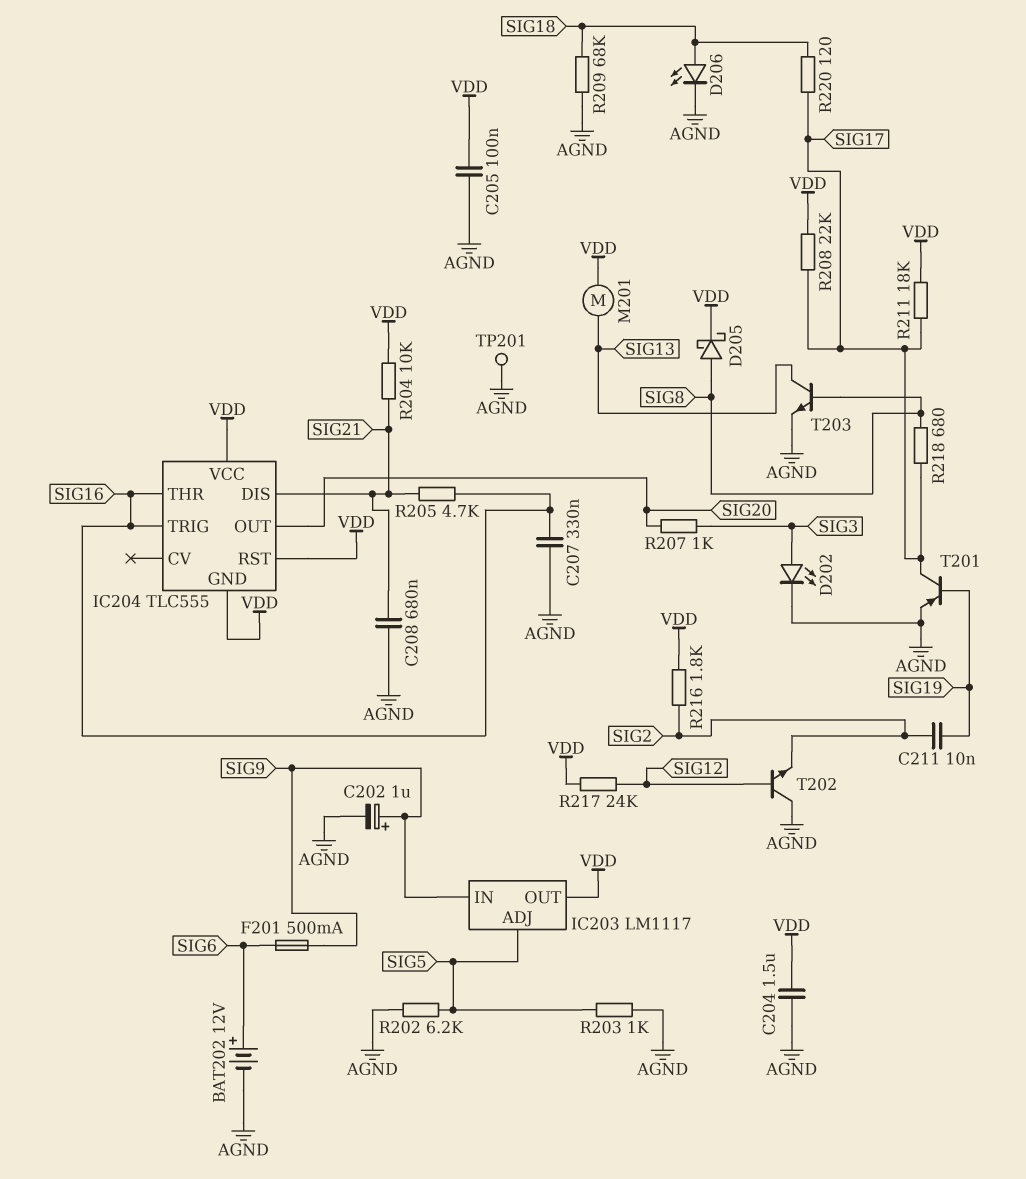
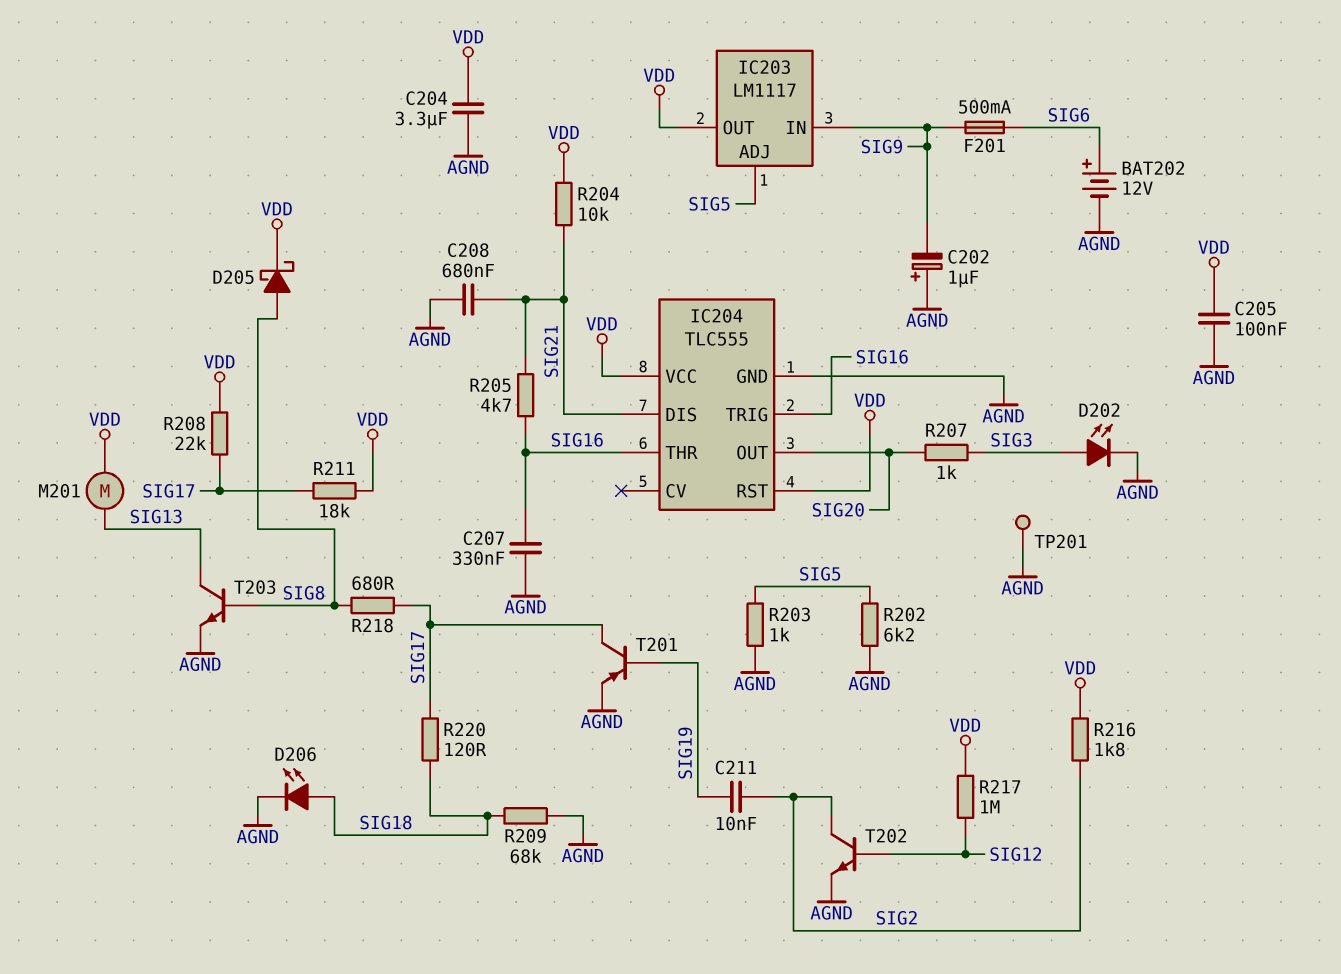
C202: 1uF (plus SIG9, minus AGND) -> 1uF (plus AGND, minus SIG9)
C204: 1.5uF (AGND, VDD) -> 3.3uF (AGND, VDD)
IC204 pin GND: VDD -> AGND
R217: 24k (SIG12, VDD) -> 1M (SIG12, VDD)
T202: NPN (B SIG12, C AGND, E SIG2) -> NPN (B SIG12, C SIG2, E AGND)

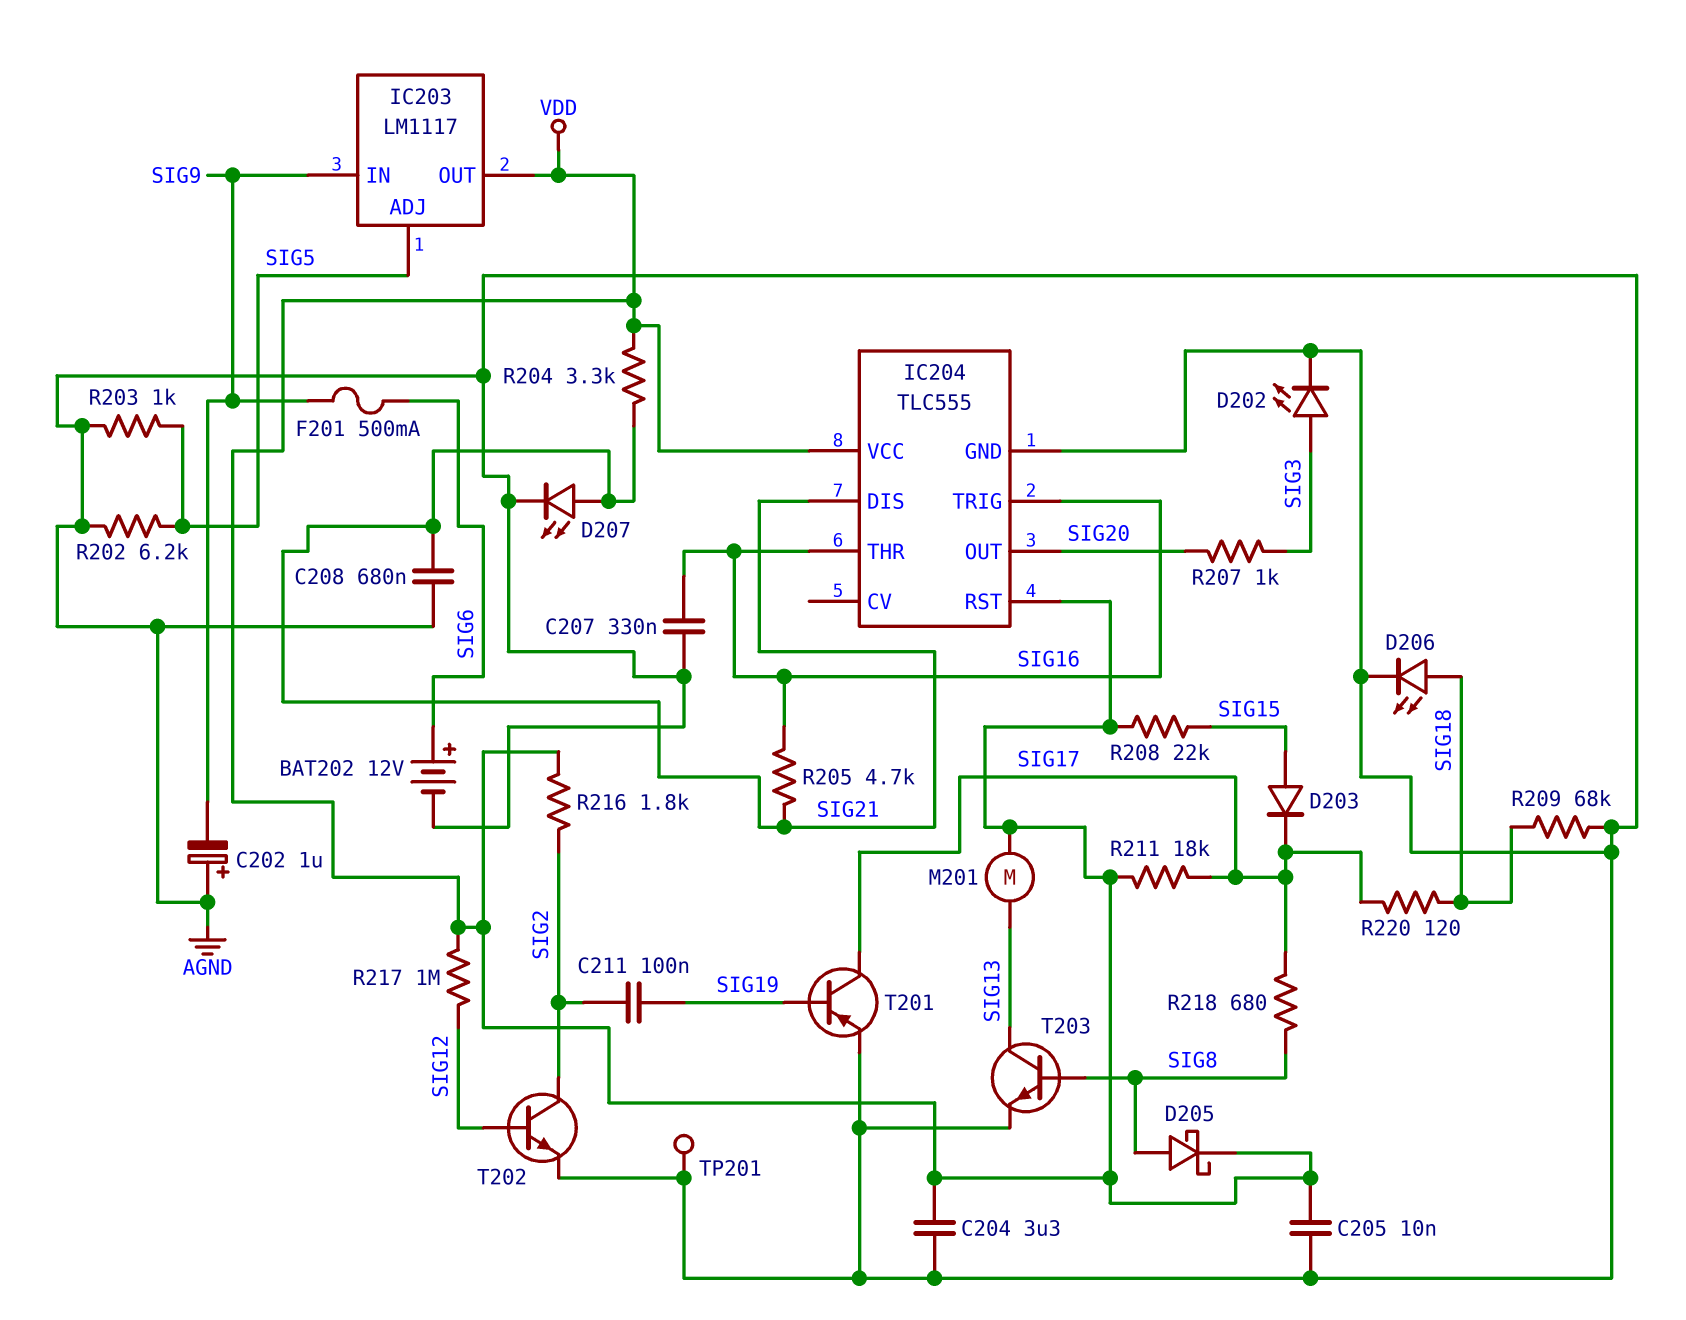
C205: 100nF (AGND, VDD) -> 10nF (AGND, VDD)
C211: 10nF (SIG2, SIG19) -> 100nF (SIG2, SIG19)
D203: none -> diode (A SIG15, K SIG17)
D207: none -> LED (A SIG21, K AGND)
R204: 10k (SIG21, VDD) -> 3.3k (SIG21, VDD)
R208: 22k (SIG17, VDD) -> 22k (SIG15, VDD)

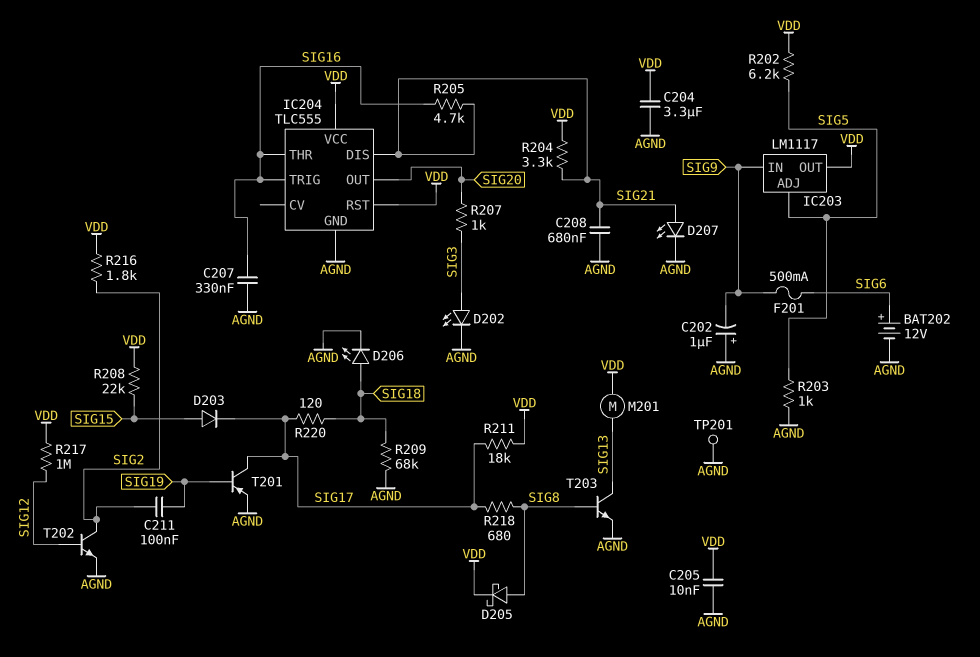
R202: 6.2k (AGND, SIG5) -> 6.2k (SIG5, VDD)

